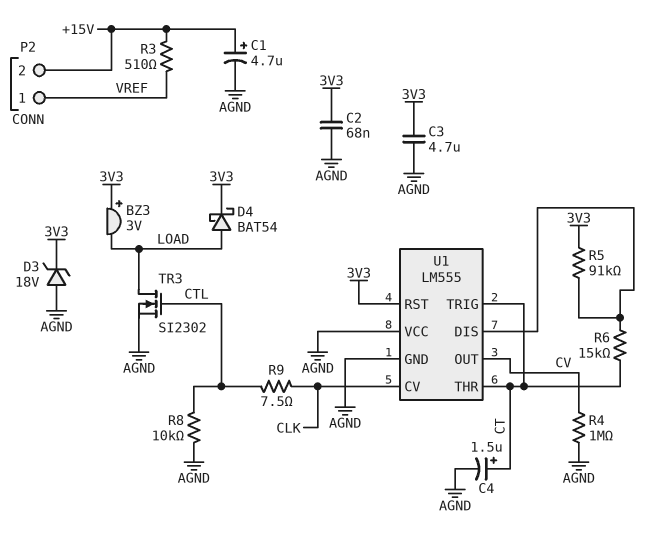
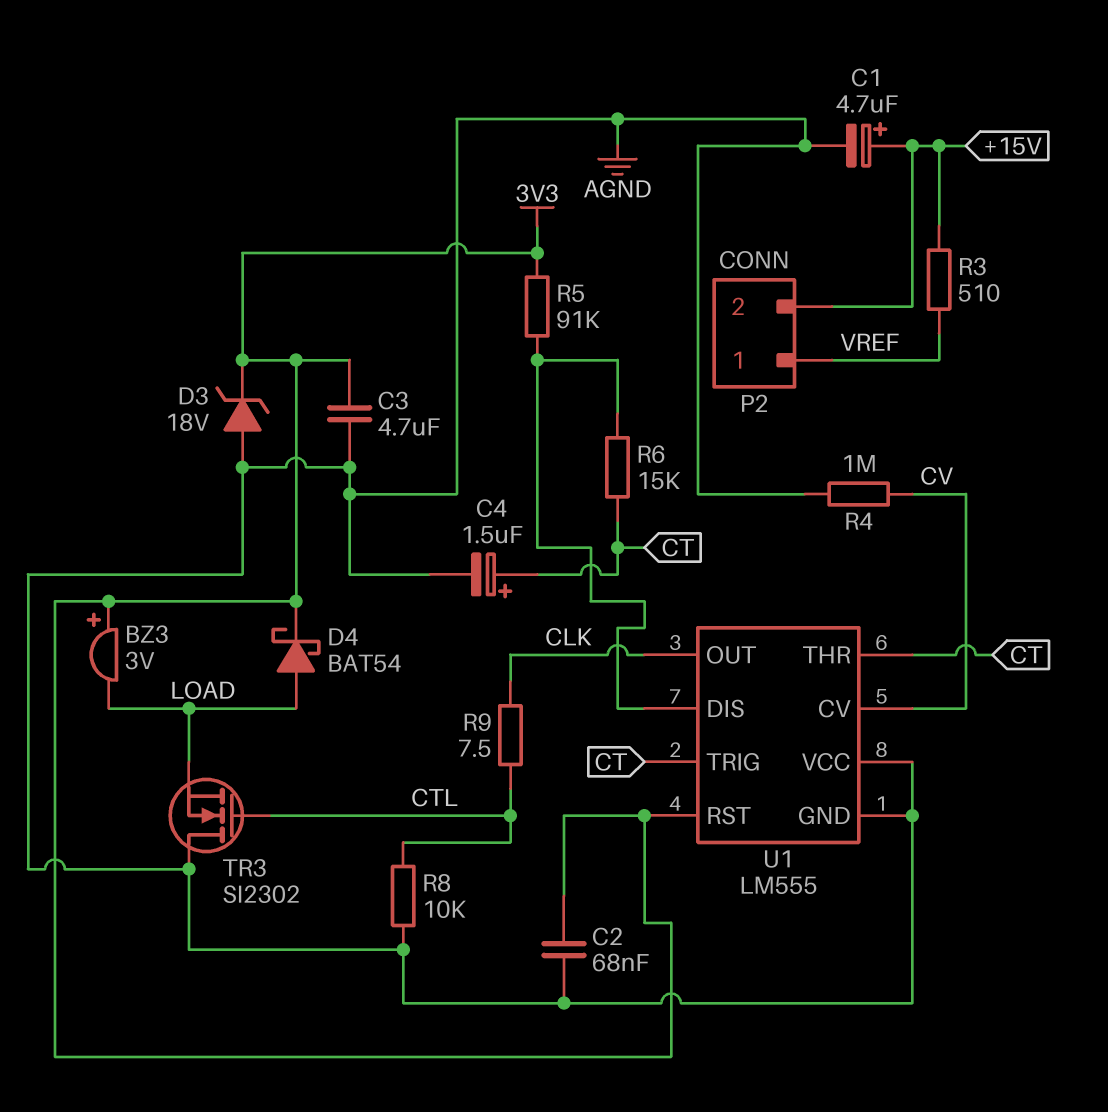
TR3: NMOS SI2302 (G CTL, D LOAD, S AGND) -> NMOS SI2302 (G CTL, D AGND, S LOAD)
U1 pin CV: CLK -> CV
U1 pin OUT: CV -> CLK

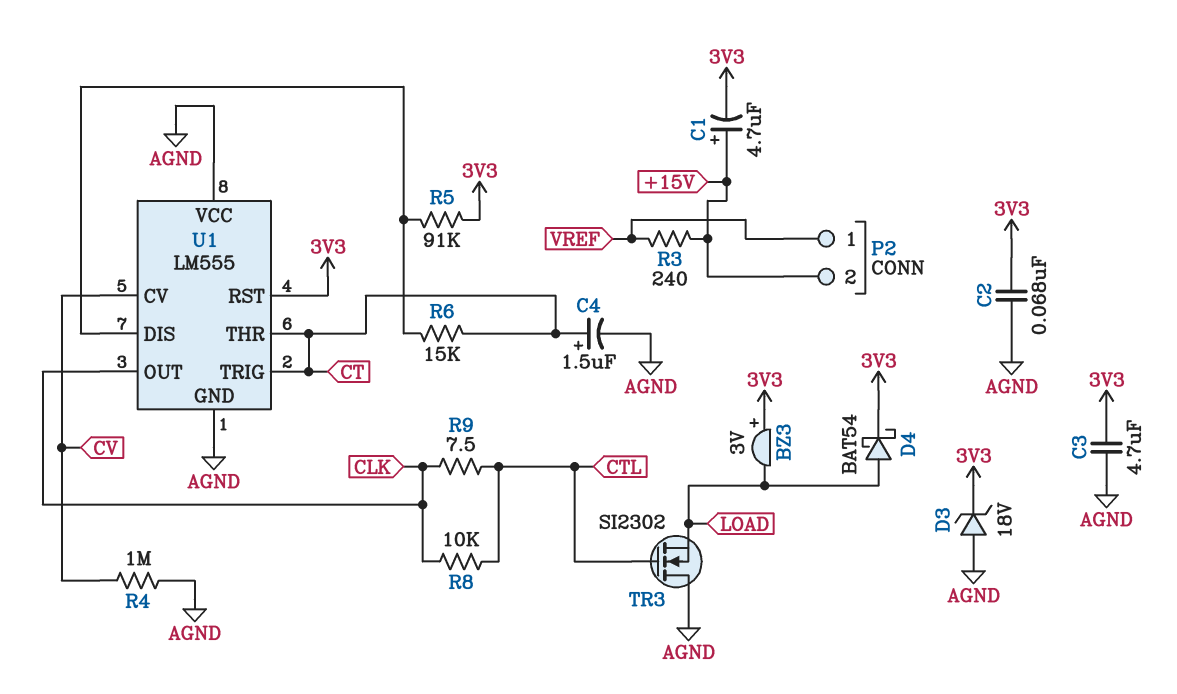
C1: 4.7uF (plus +15V, minus AGND) -> 4.7uF (plus +15V, minus 3V3)
R3: 510 (+15V, VREF) -> 240 (+15V, VREF)
R8: 10k (AGND, CTL) -> 10k (CLK, CTL)

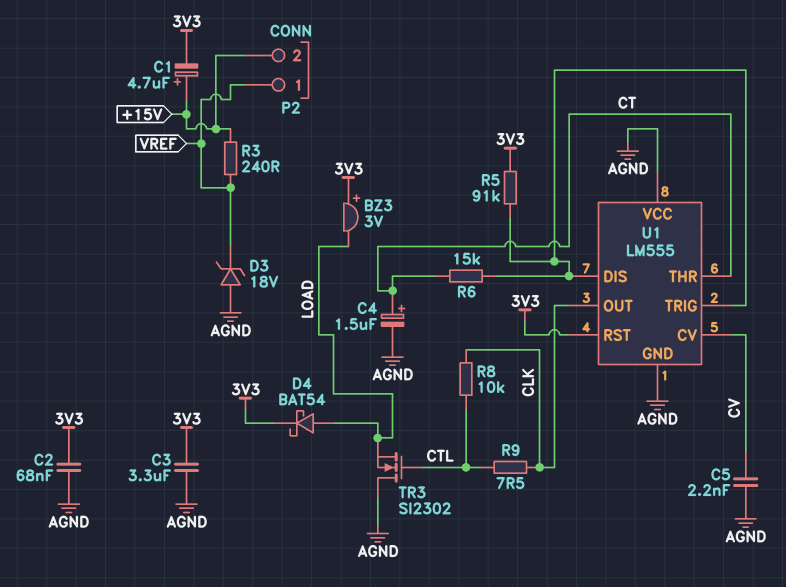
C3: 4.7uF (3V3, AGND) -> 3.3uF (3V3, AGND)
C5: none -> 2.2nF (AGND, CV)
D3: zener 18V (A AGND, K 3V3) -> zener 18V (A AGND, K VREF)
R4: 1M (AGND, CV) -> none
U1 pin TRIG: CT -> U1/DIS

